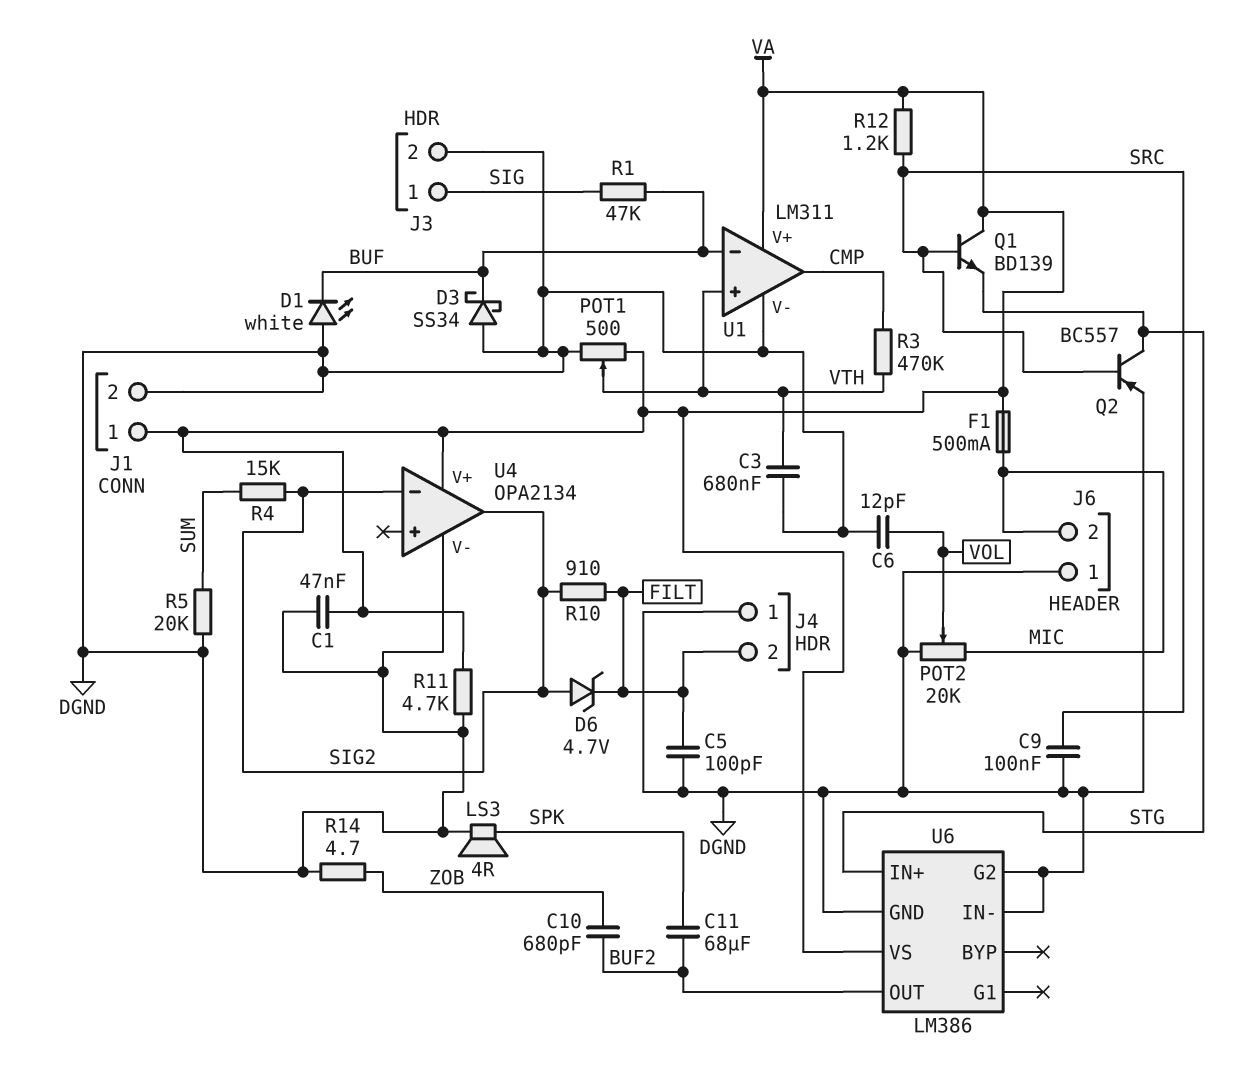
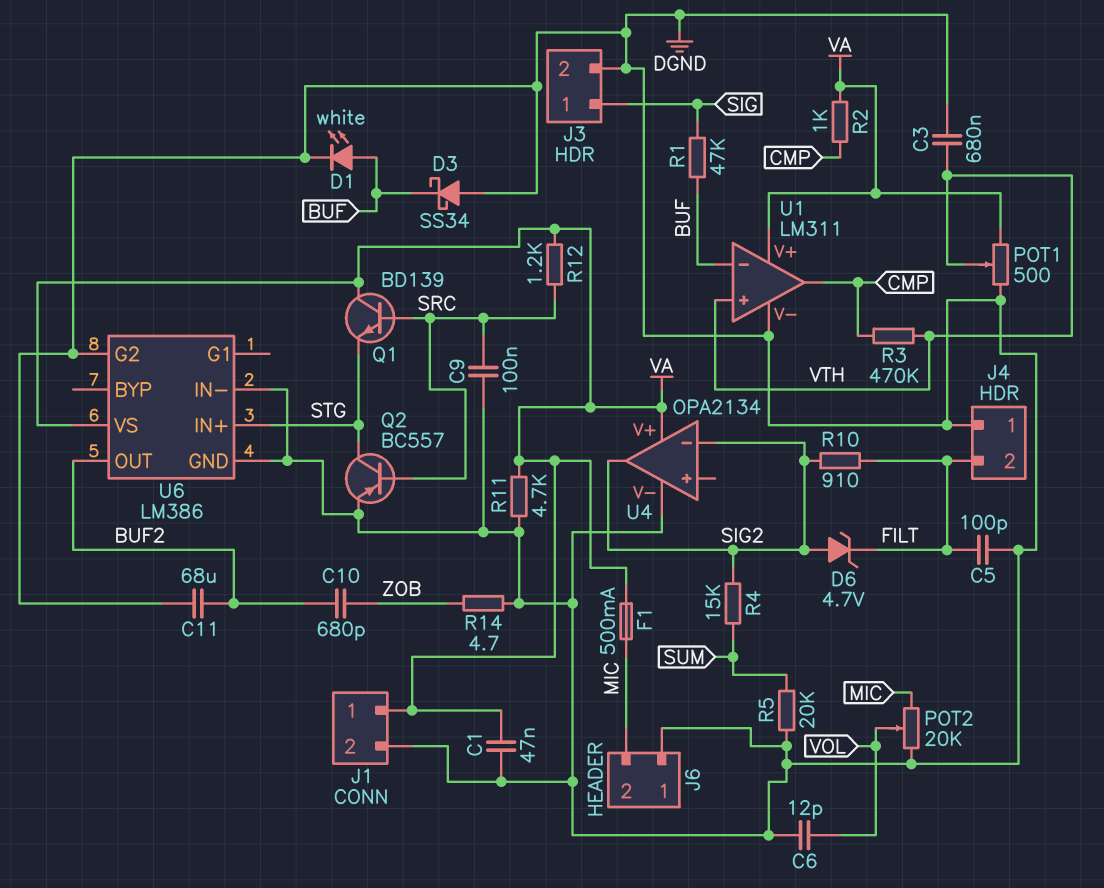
C11: 68uF (BUF2, SPK) -> 68uF (BUF2, DGND)
D1: LED white (A DGND, K BUF) -> LED white (A BUF, K DGND)
LS3: speaker 4R (DGND, SPK) -> none
R2: none -> 1k (CMP, VA)

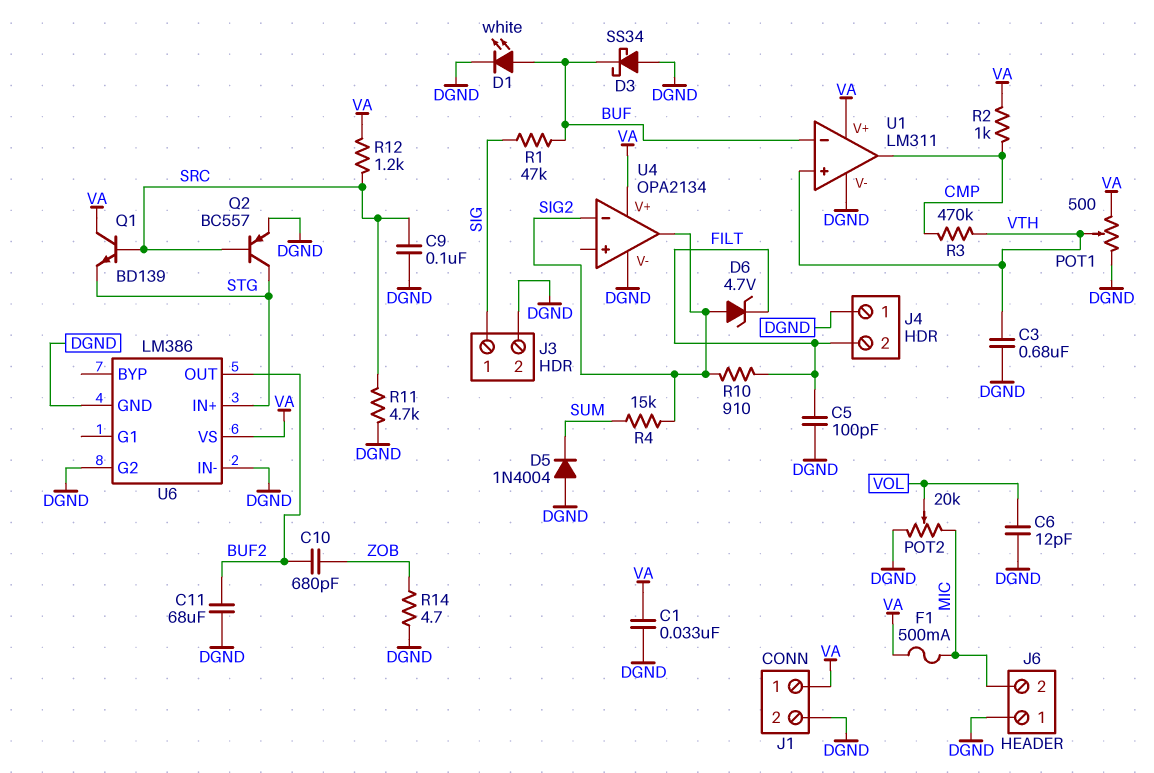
C1: 47nF (DGND, VA) -> 33nF (DGND, VA)
D5: none -> diode 1N4004 (A DGND, K SUM)
R5: 20k (DGND, SUM) -> none
R11: 4.7k (DGND, VA) -> 4.7k (DGND, SRC)

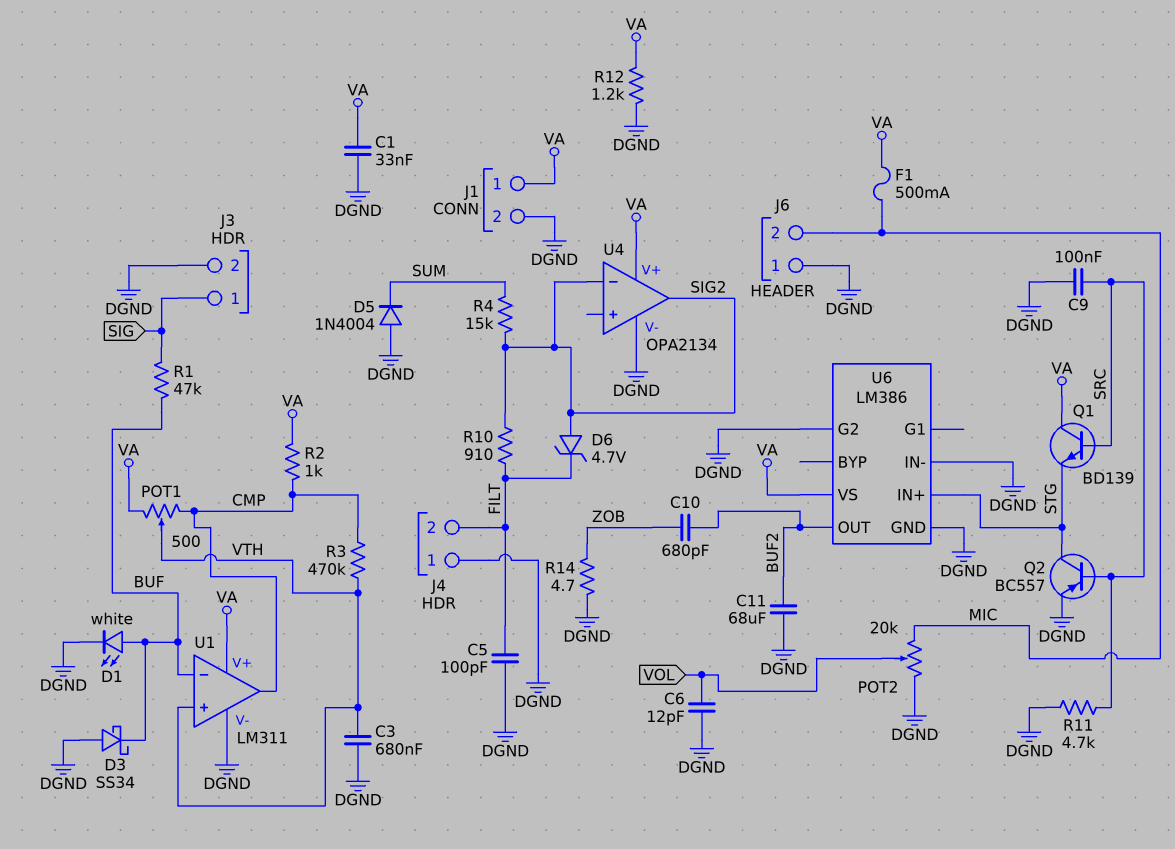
POT1: 500 (DGND, VA, wiper VTH) -> 500 (CMP, VA, wiper VTH)
R12: 1.2k (SRC, VA) -> 1.2k (DGND, VA)

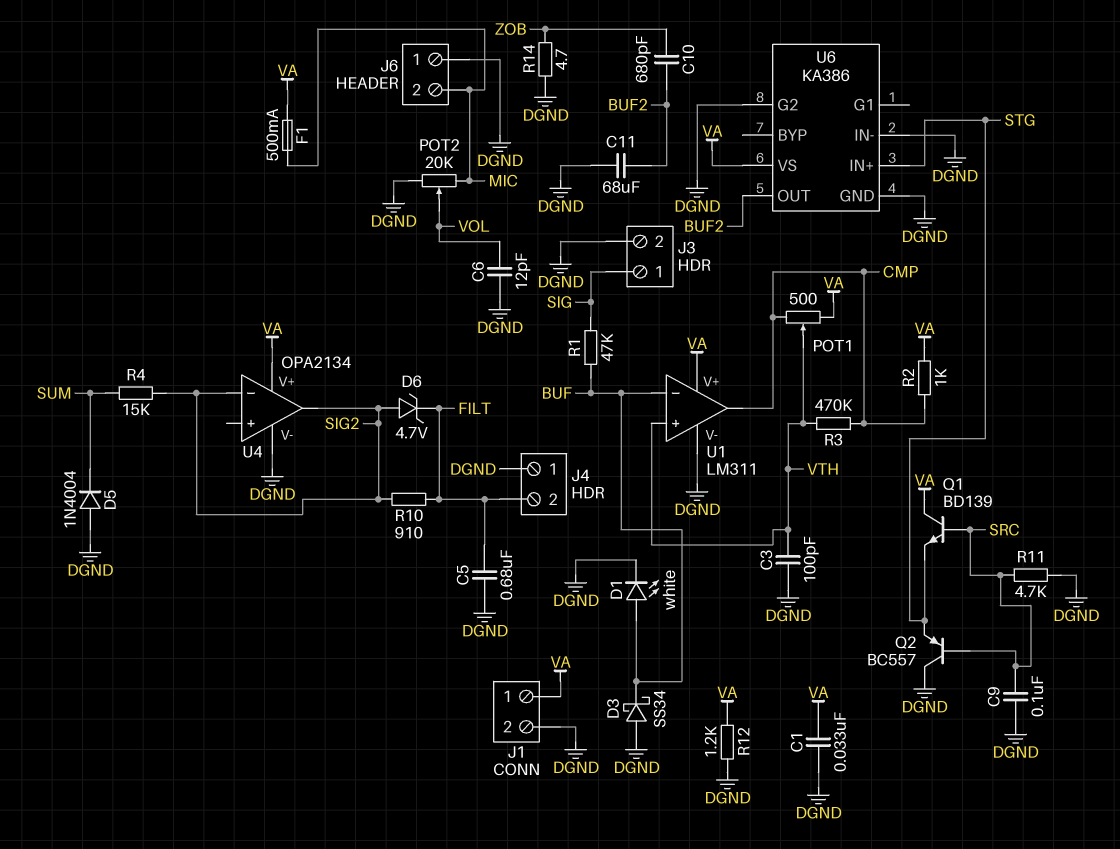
C3: 680nF (DGND, VTH) -> 100pF (DGND, VTH)
C5: 100pF (DGND, FILT) -> 680nF (DGND, FILT)
Q2: PNP BC557 (B SRC, C STG, E DGND) -> PNP BC557 (B SRC, C DGND, E STG)
U6: LM386 -> KA386

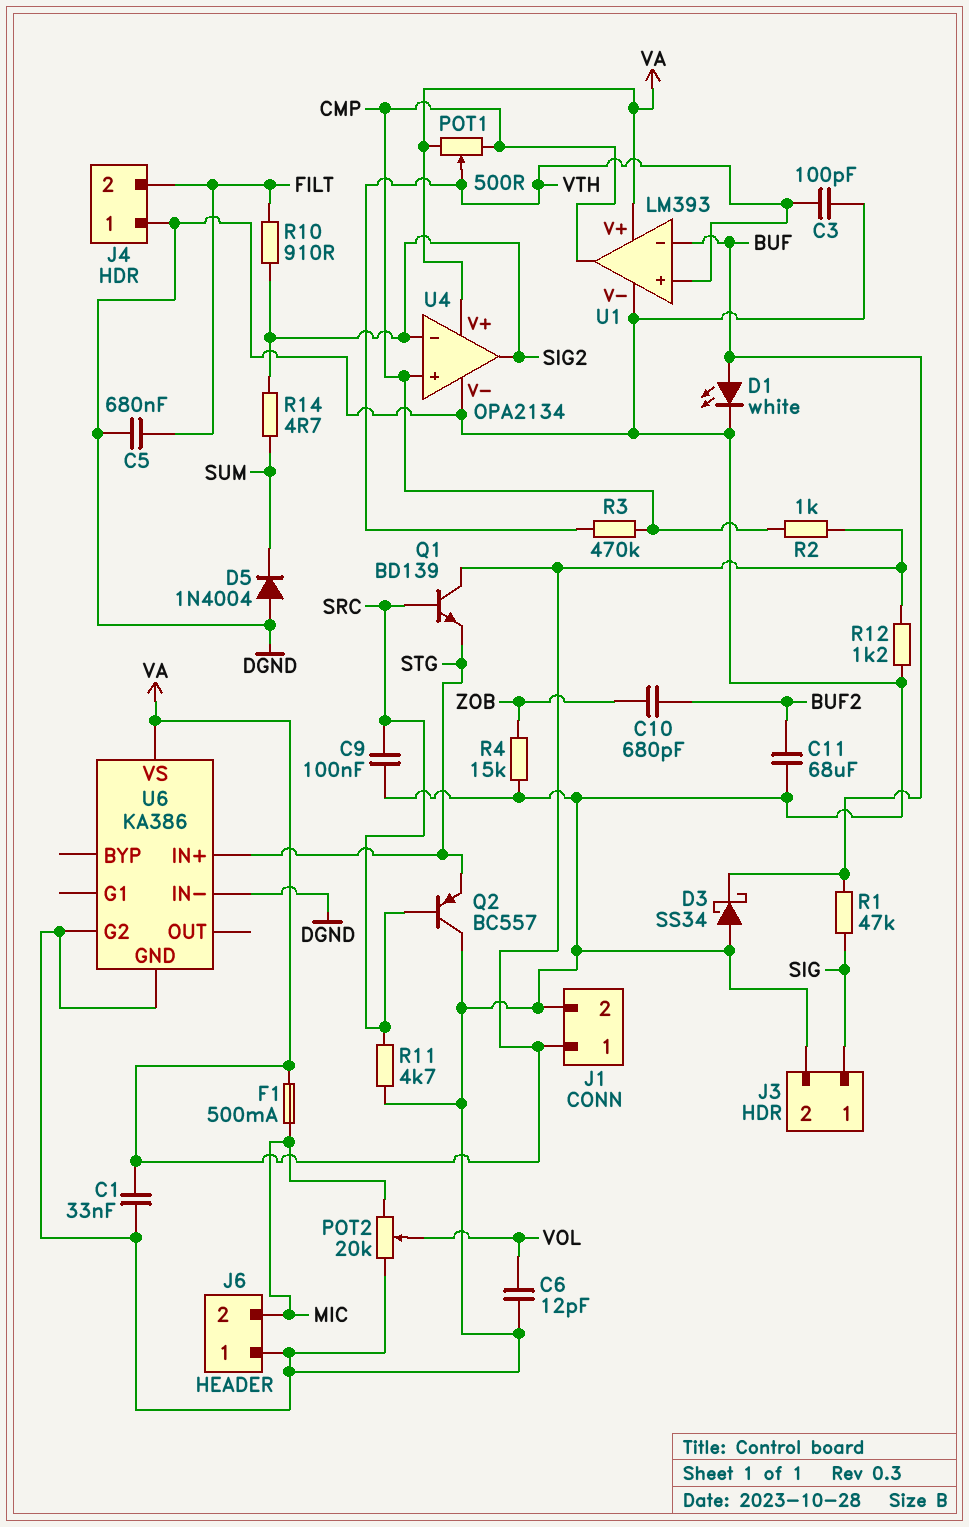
D6: zener 4.7V (A SIG2, K FILT) -> none
R4: 15k (SIG2, SUM) -> 15k (DGND, ZOB)
R14: 4.7 (DGND, ZOB) -> 4.7 (SIG2, SUM)
U1: LM311 -> LM393
U4 pin in+: none -> CMP
U6 pin OUT: BUF2 -> none

